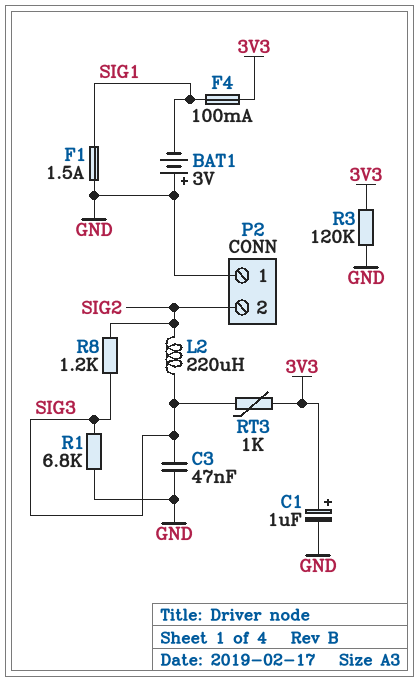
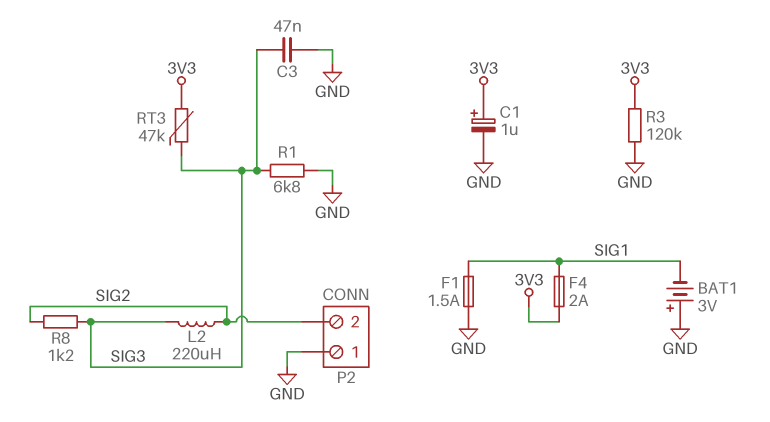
F4: 100mA (3V3, SIG1) -> 2A (3V3, SIG1)
RT3: 1k (3V3, SIG3) -> 47k (3V3, SIG3)

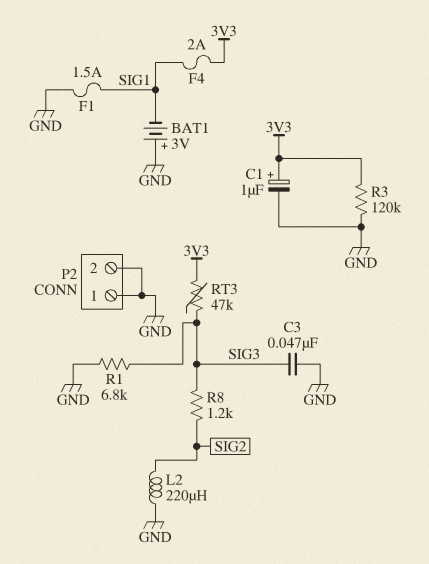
L2: 220uH (SIG2, SIG3) -> 220uH (GND, SIG2)
P2 pin 2: SIG2 -> GND

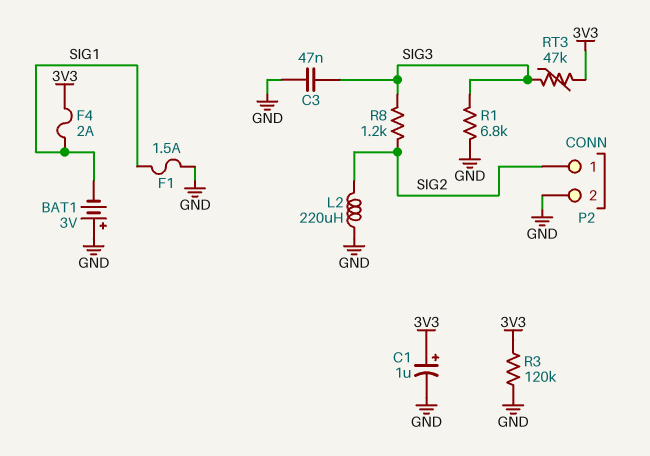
P2 pin 1: GND -> SIG2

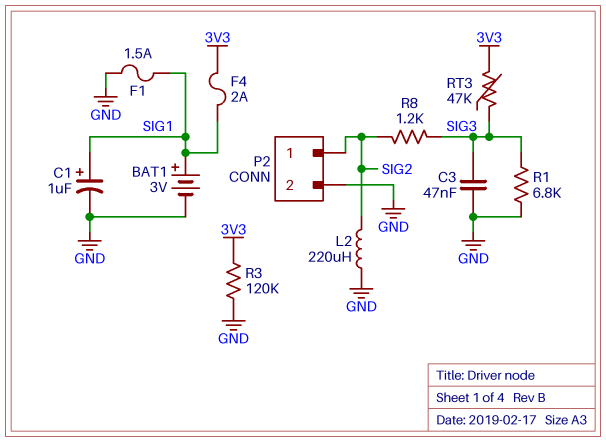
BAT1: 3V (plus GND, minus SIG1) -> 3V (plus SIG1, minus GND)
C1: 1uF (plus 3V3, minus GND) -> 1uF (plus SIG1, minus GND)

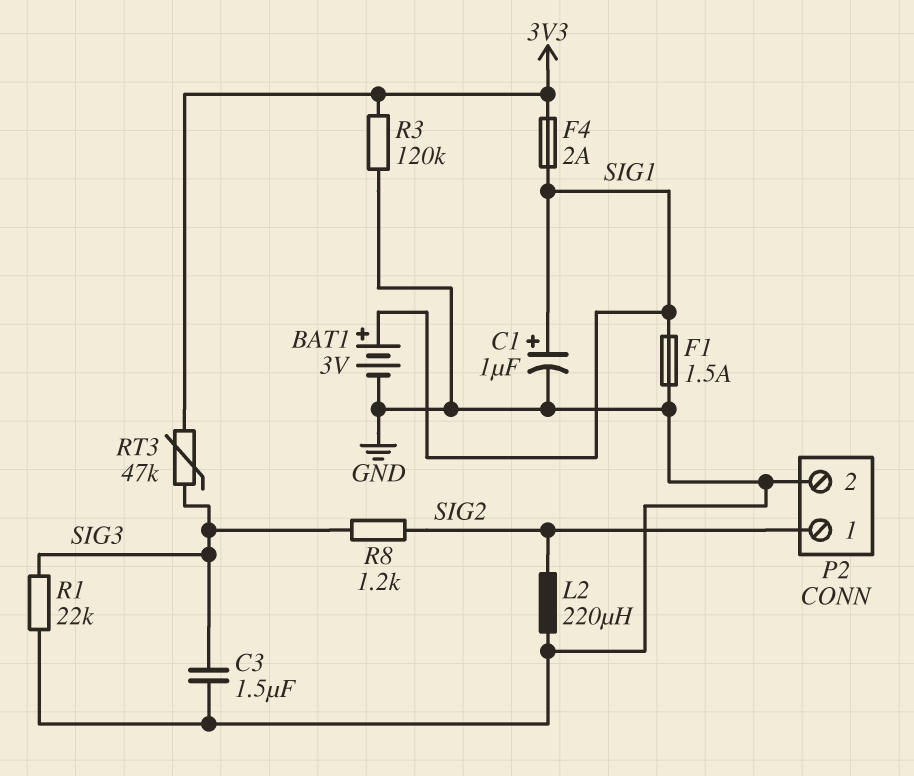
C3: 47nF (GND, SIG3) -> 1.5uF (GND, SIG3)
R1: 6.8k (GND, SIG3) -> 22k (GND, SIG3)

